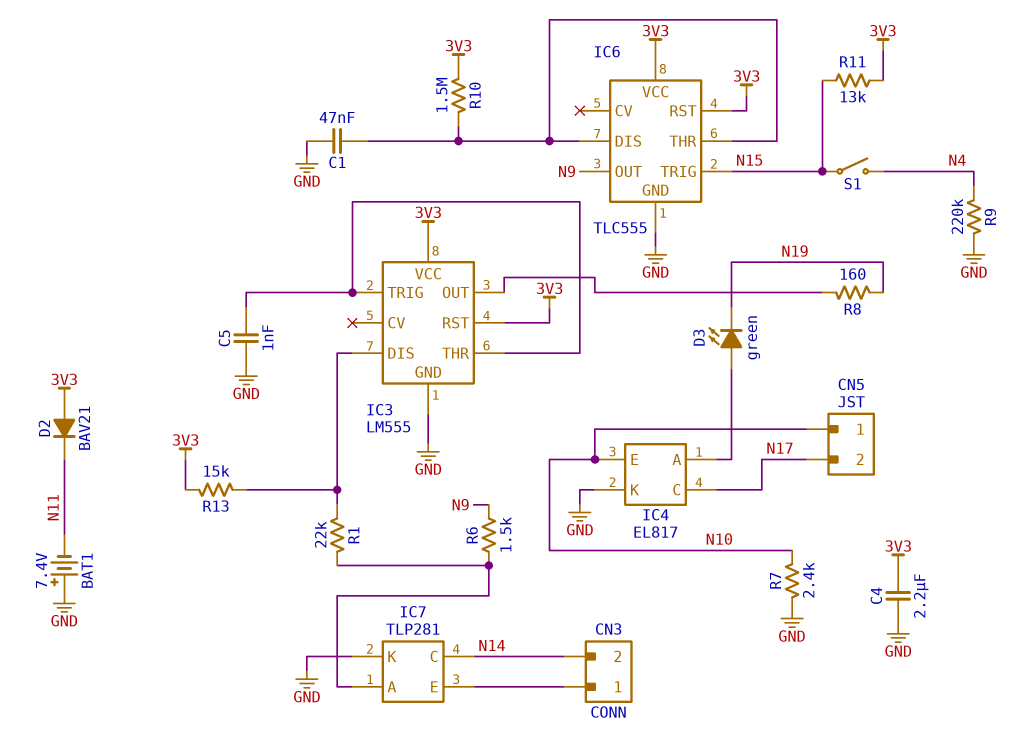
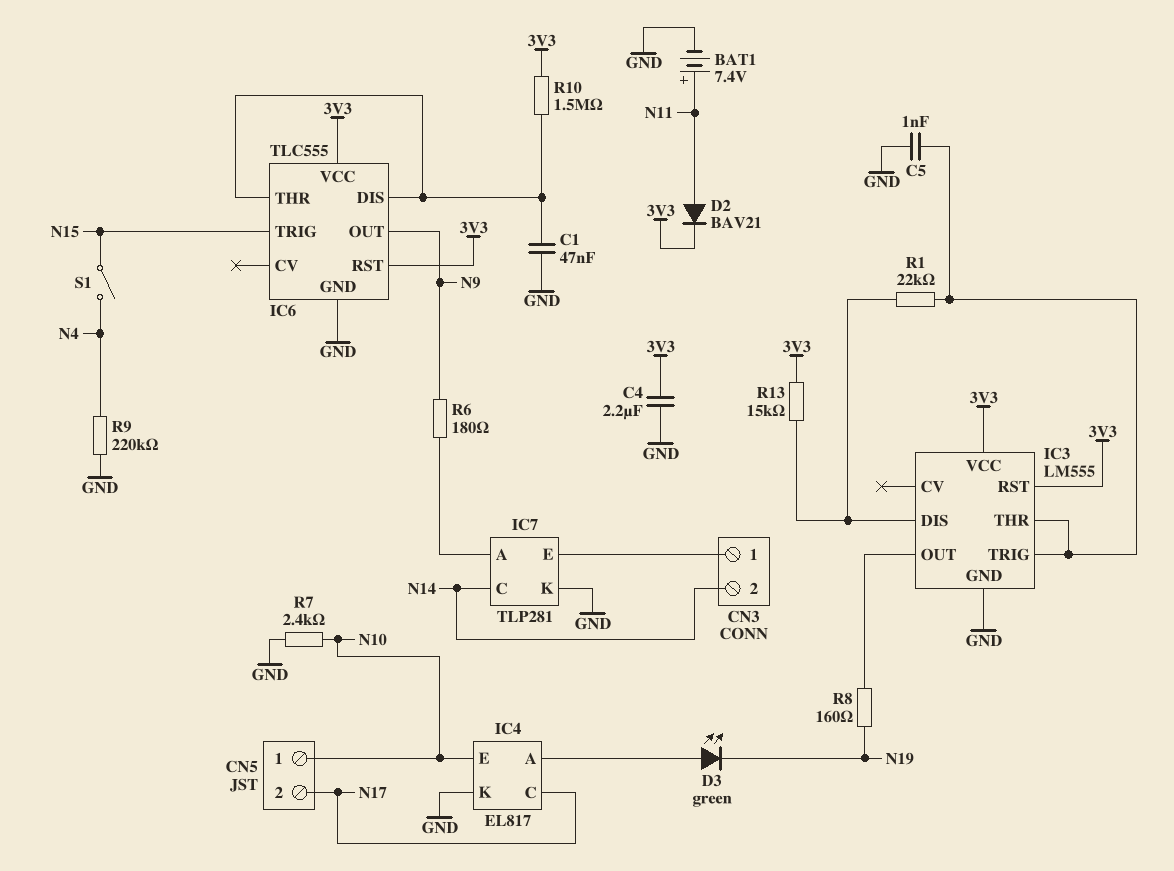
BAT1: 7.4V (plus GND, minus N11) -> 7.4V (plus N11, minus GND)
D2: diode BAV21 (A 3V3, K N11) -> diode BAV21 (A N11, K 3V3)
R1: 22k (IC3/DIS, IC7/A) -> 22k (IC3/DIS, IC3/THR)
R6: 1.5k (IC7/A, N9) -> 180 (IC7/A, N9)
R11: 13k (3V3, N15) -> none

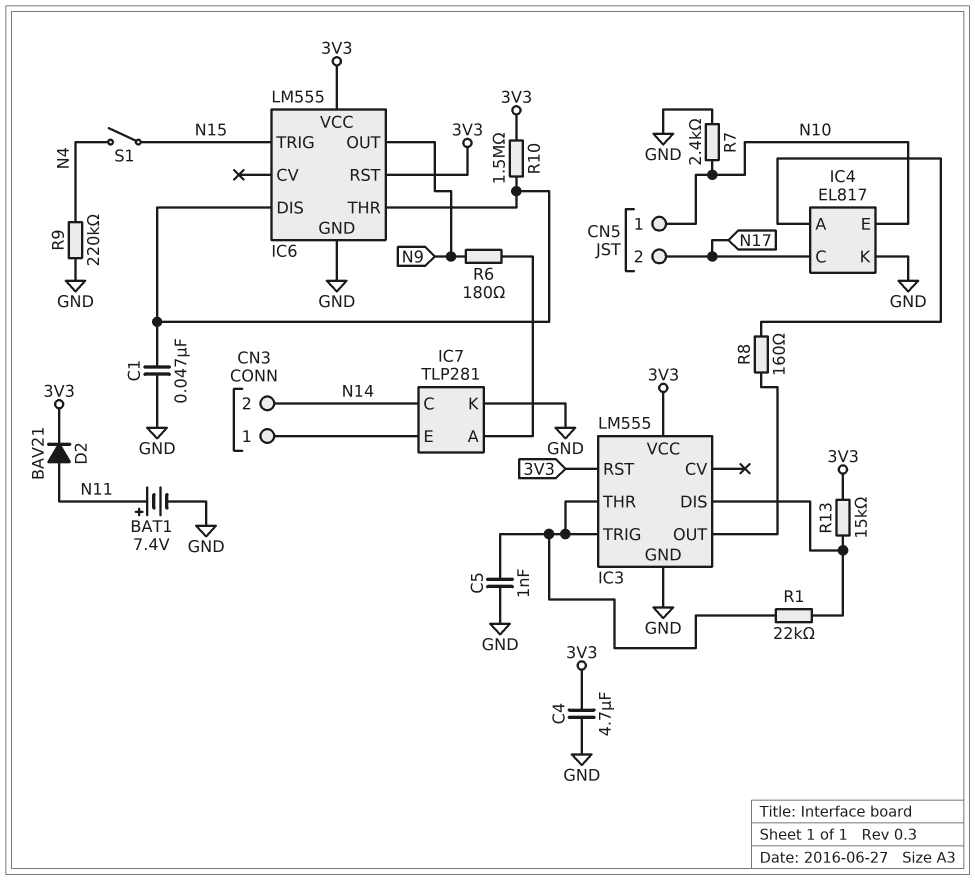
C4: 2.2uF (3V3, GND) -> 4.7uF (3V3, GND)
D3: LED green (A IC4/A, K N19) -> none
IC6: TLC555 -> LM555
R8: 160 (IC3/OUT, N19) -> 160 (IC3/OUT, IC4/A)

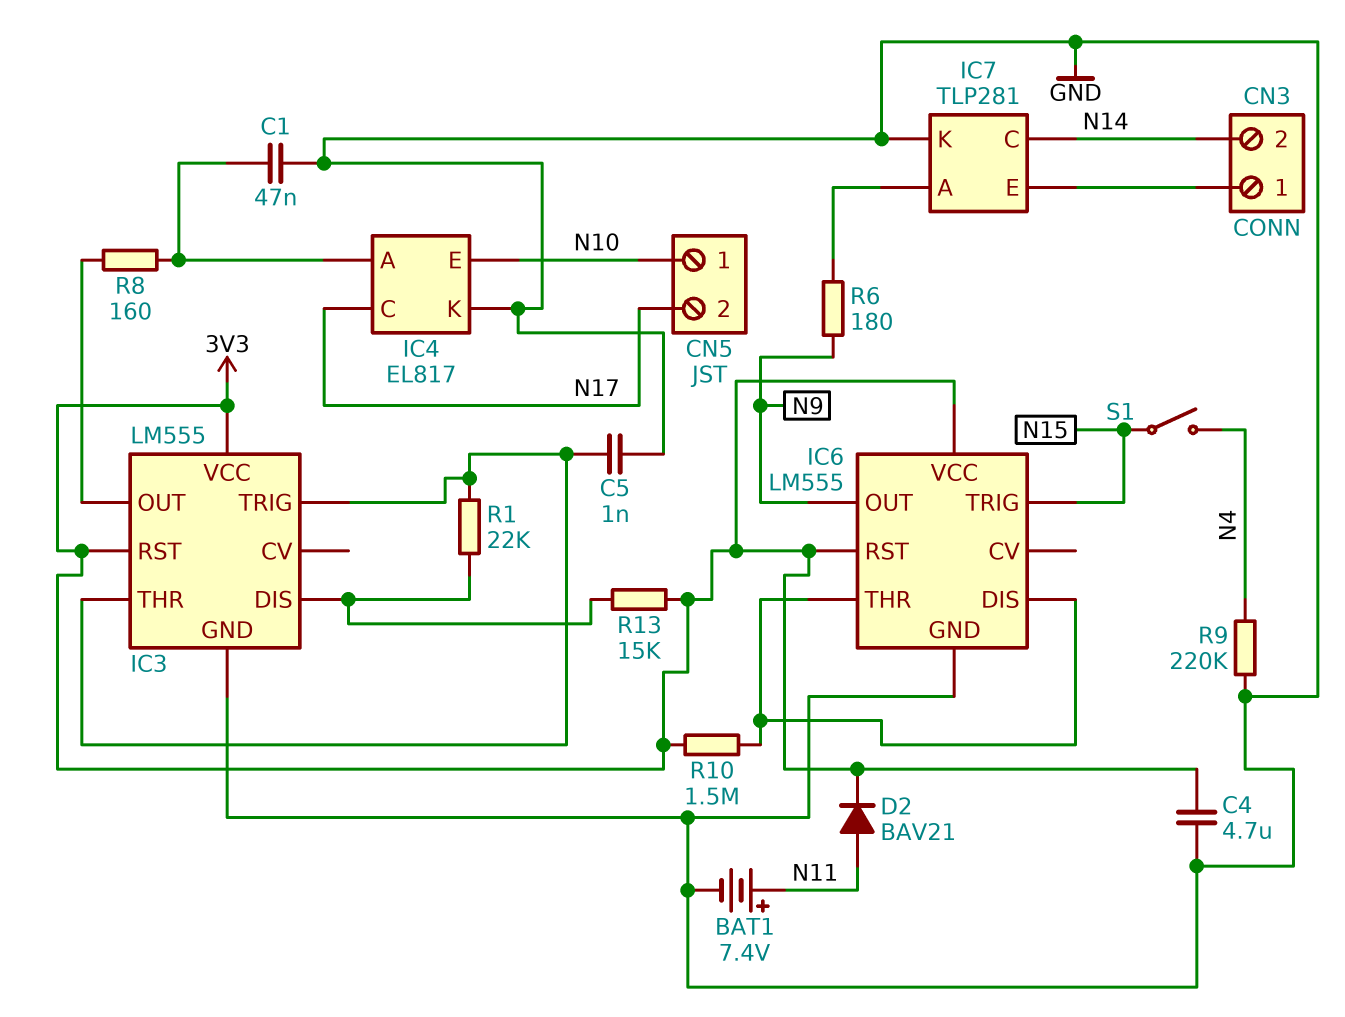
C1: 47nF (GND, IC6/DIS) -> 47nF (GND, IC4/A)
R7: 2.4k (GND, N10) -> none

